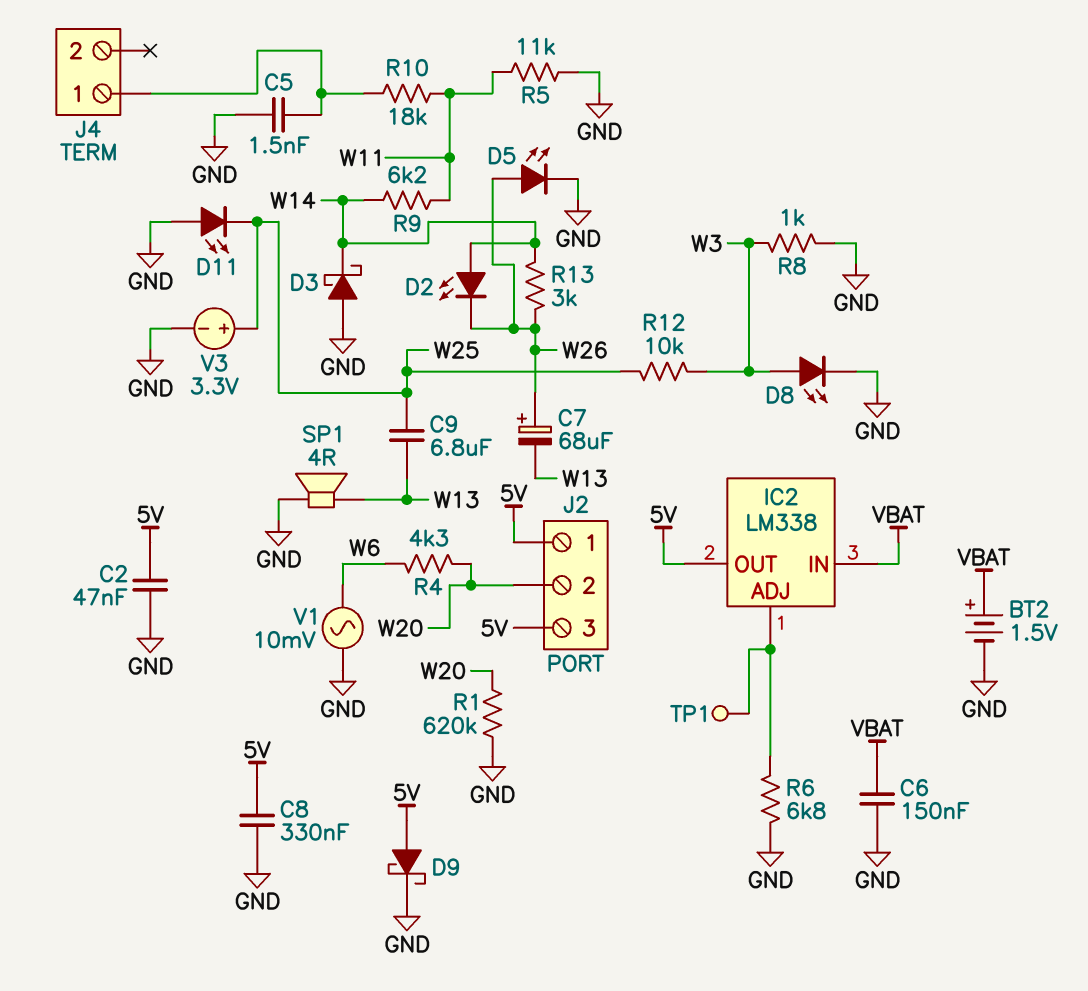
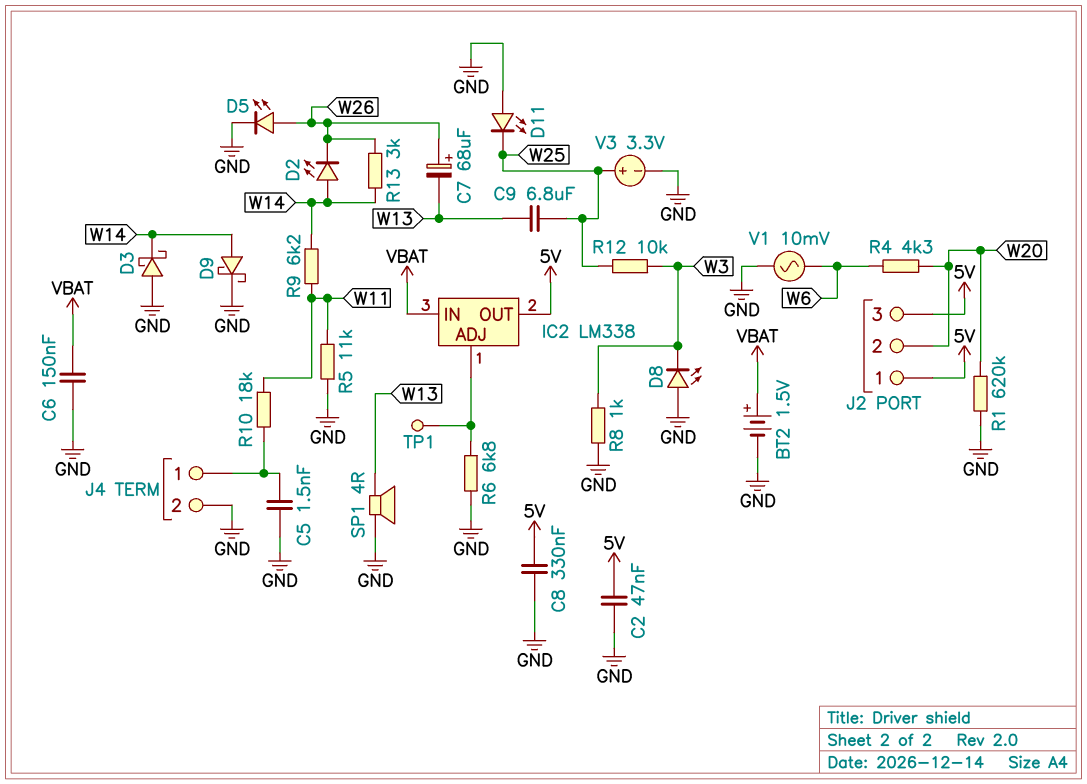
D8: LED (A W3, K GND) -> LED (A GND, K W3)
D9: schottky (A 5V, K GND) -> schottky (A W14, K GND)
J4 pin 2: none -> GND

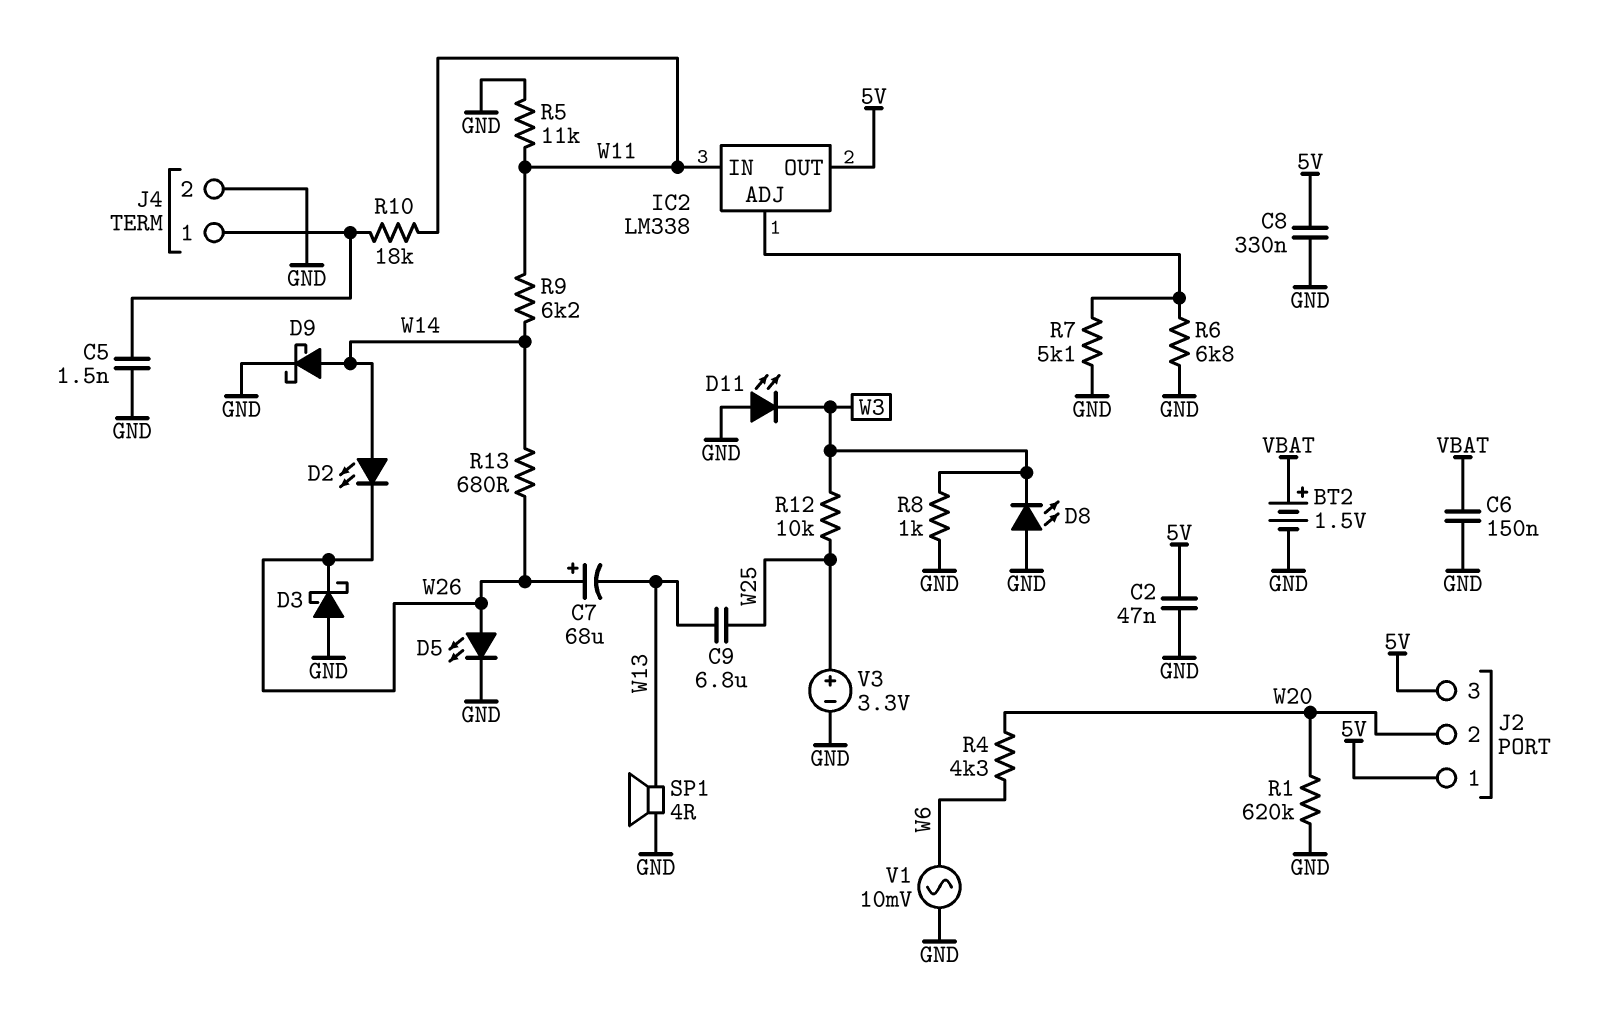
D3: schottky (A GND, K W14) -> schottky (A GND, K W26)
D11: LED (A GND, K W25) -> LED (A GND, K W3)
IC2 pin IN: VBAT -> W11
R7: none -> 5.1k (GND, IC2/ADJ)
R13: 3k (W14, W26) -> 680 (W14, W26)
TP1: test point (IC2/ADJ) -> none

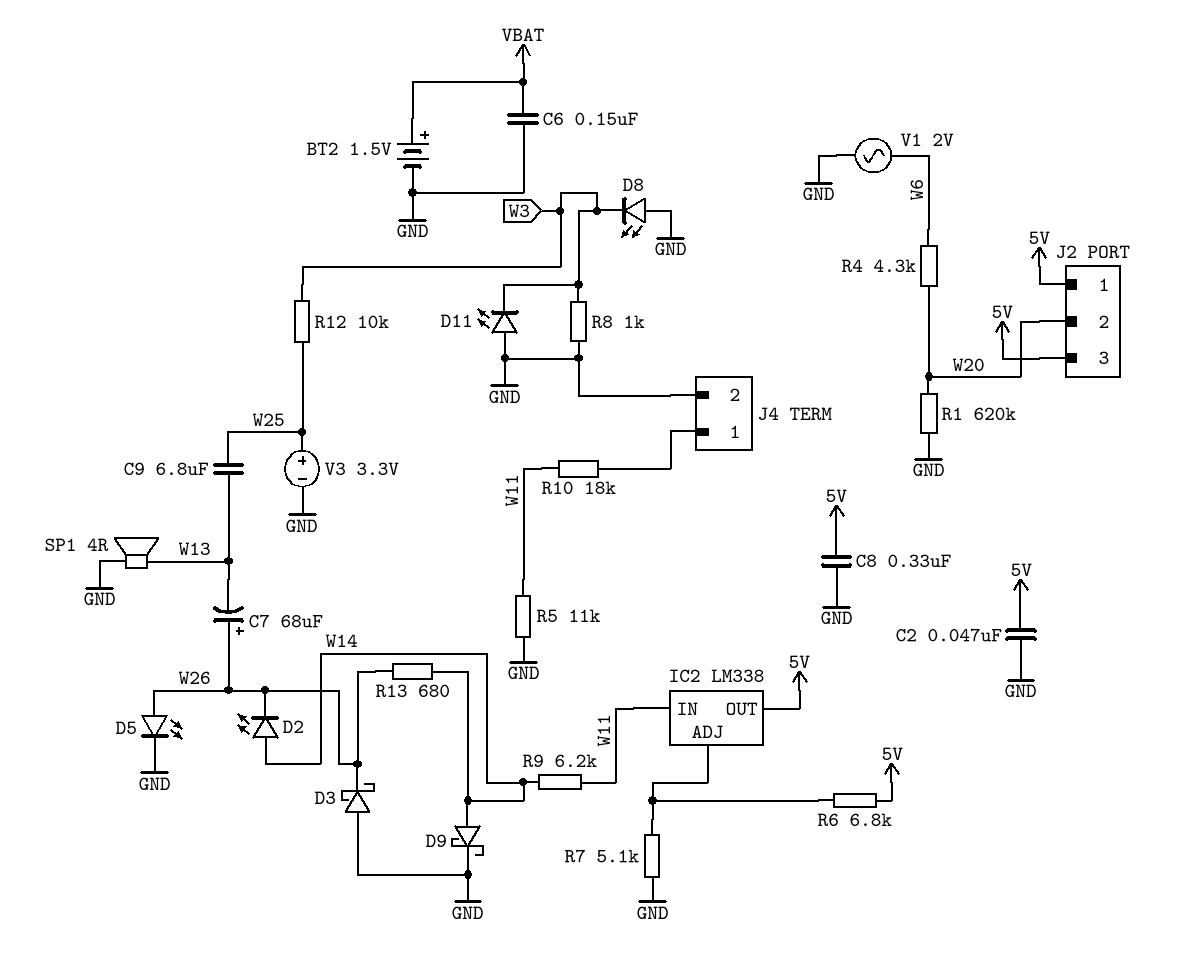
C5: 1.5nF (GND, J4/1) -> none
R6: 6.8k (GND, IC2/ADJ) -> 6.8k (5V, IC2/ADJ)
V1: AC 10mV (GND, W6) -> AC 2V (GND, W6)

